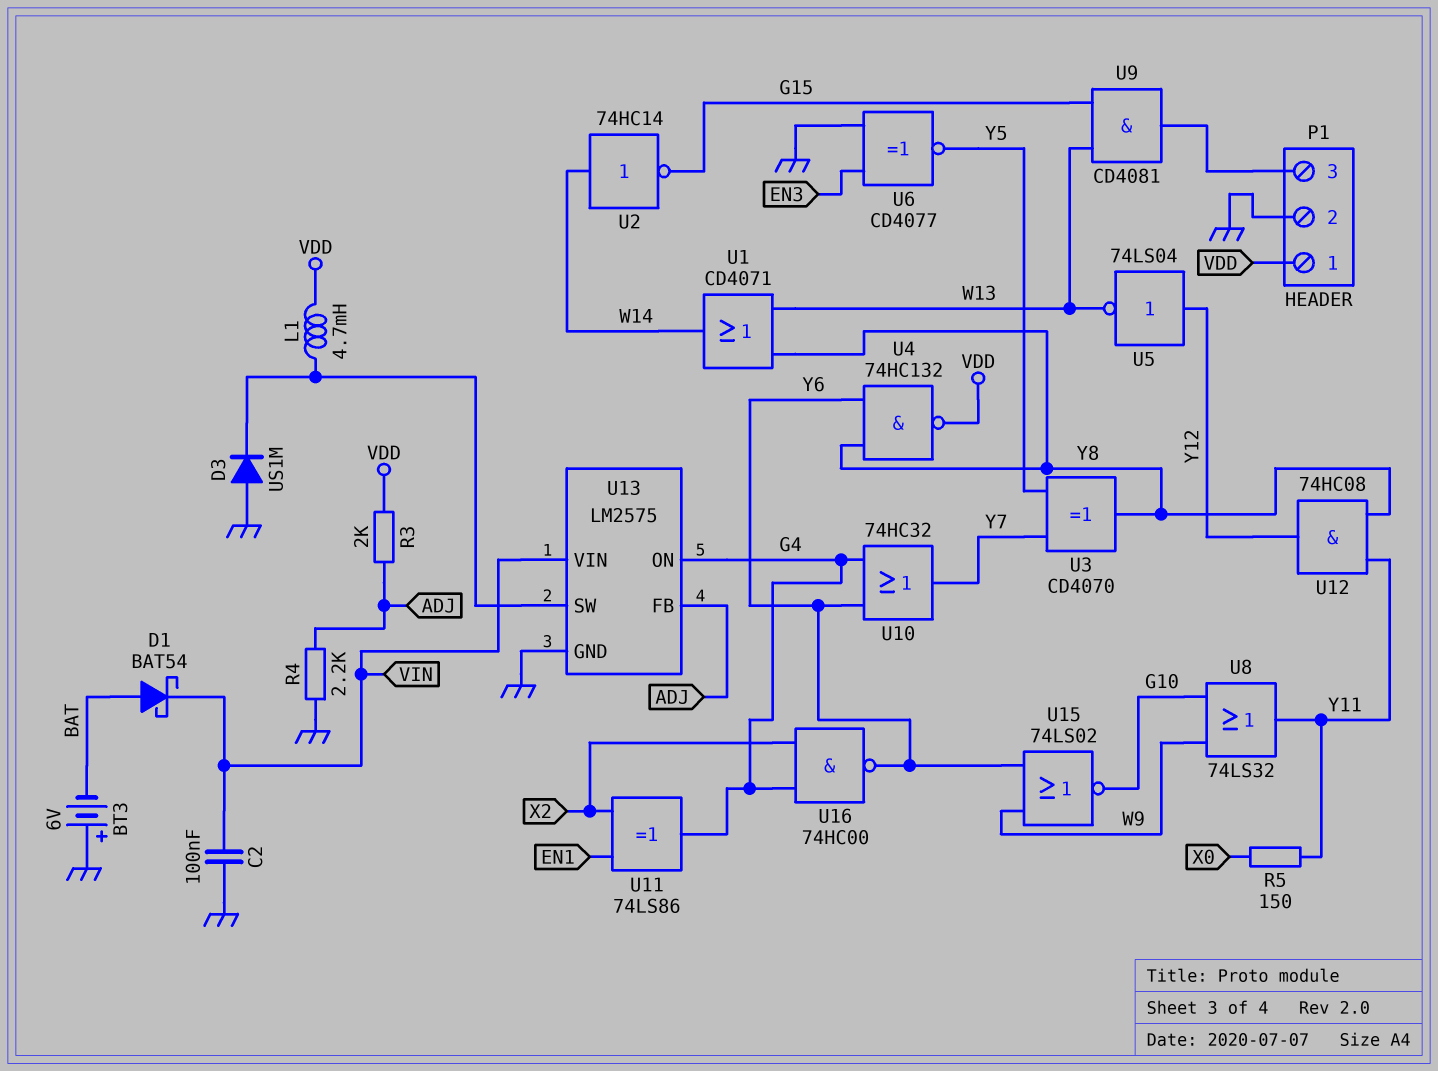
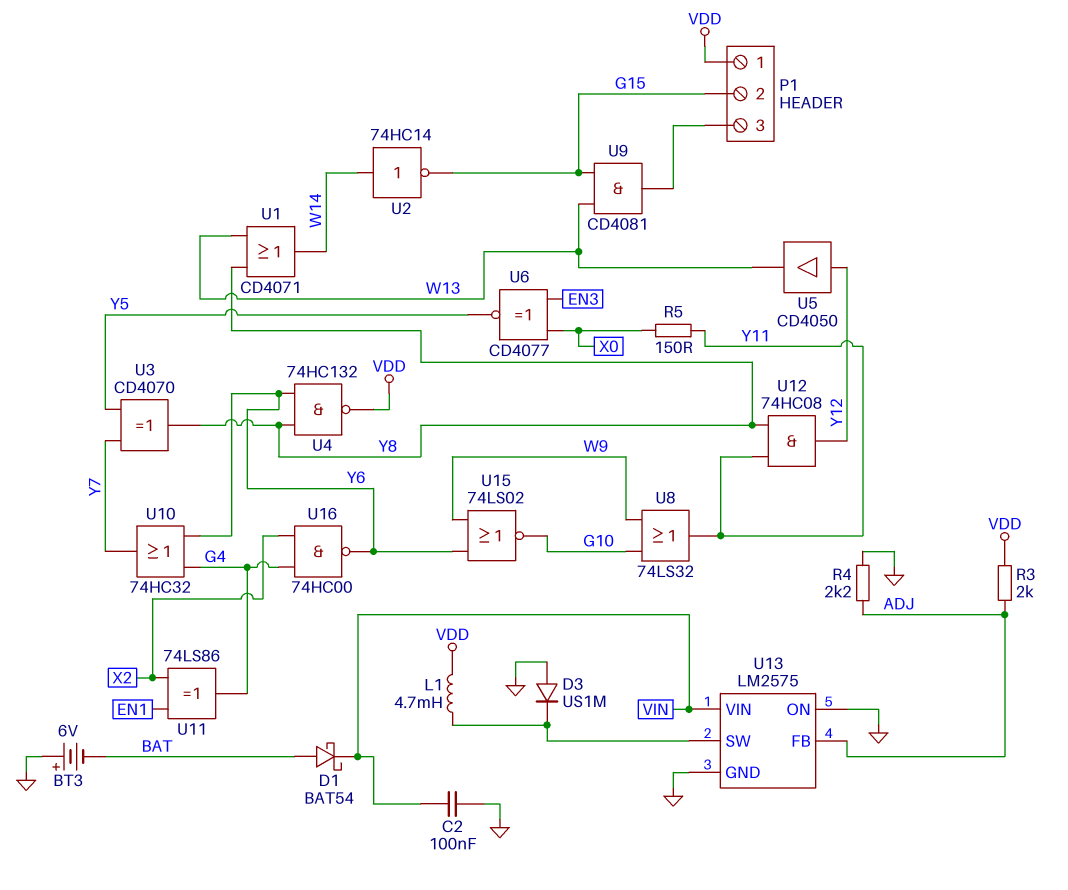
P1 pin 2: GND -> G15
U5: NOT 74LS04 (in Y12, out W13) -> buffer CD4050 (in Y12, out W13)
U6: XNOR CD4077 (in EN3, in GND, out Y5) -> XNOR CD4077 (in EN3, in X0, out Y5)
U13 pin ON: G4 -> GND

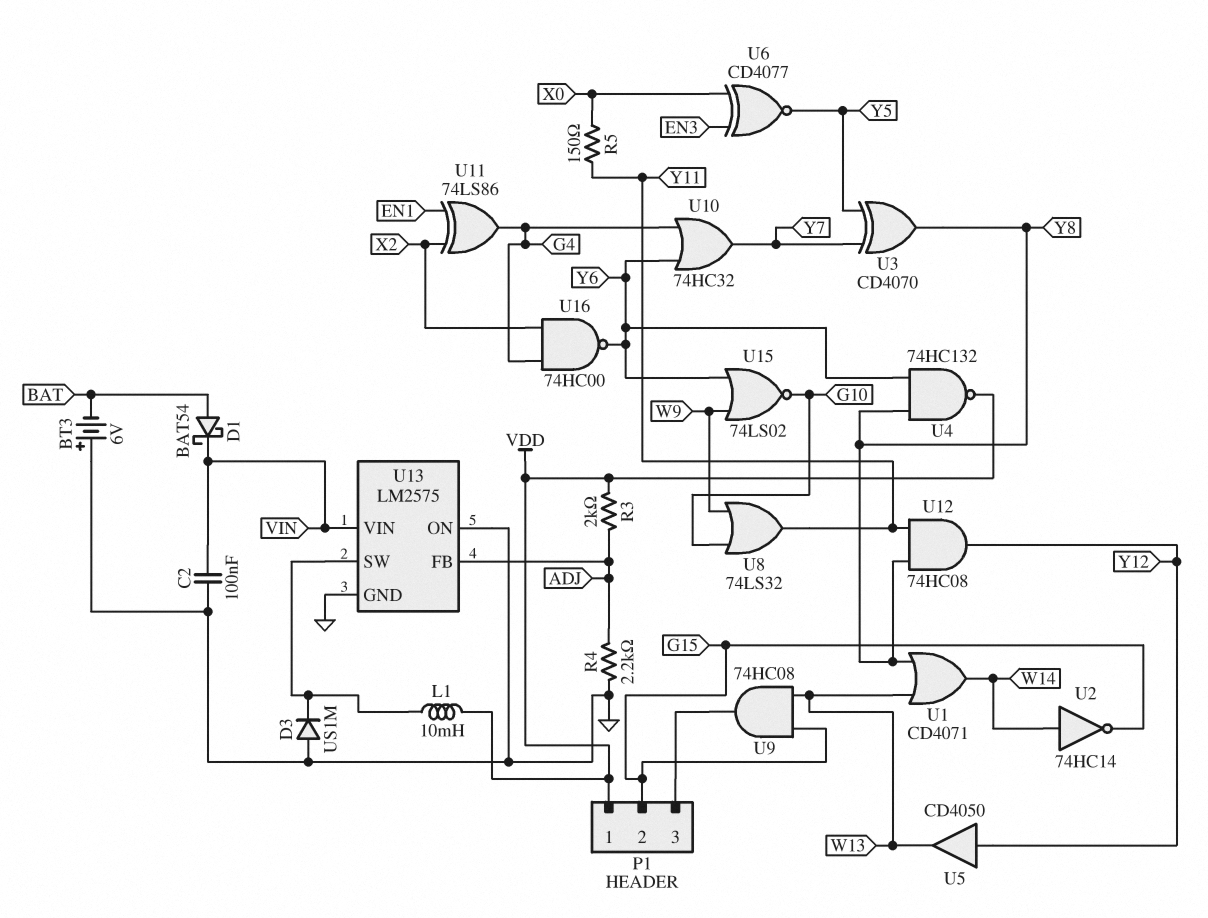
L1: 4.7mH (U13/SW, VDD) -> 10mH (U13/SW, VDD)
U9: AND CD4081 (in G15, in W13, out P1/3) -> AND 74HC08 (in G15, in W13, out P1/3)

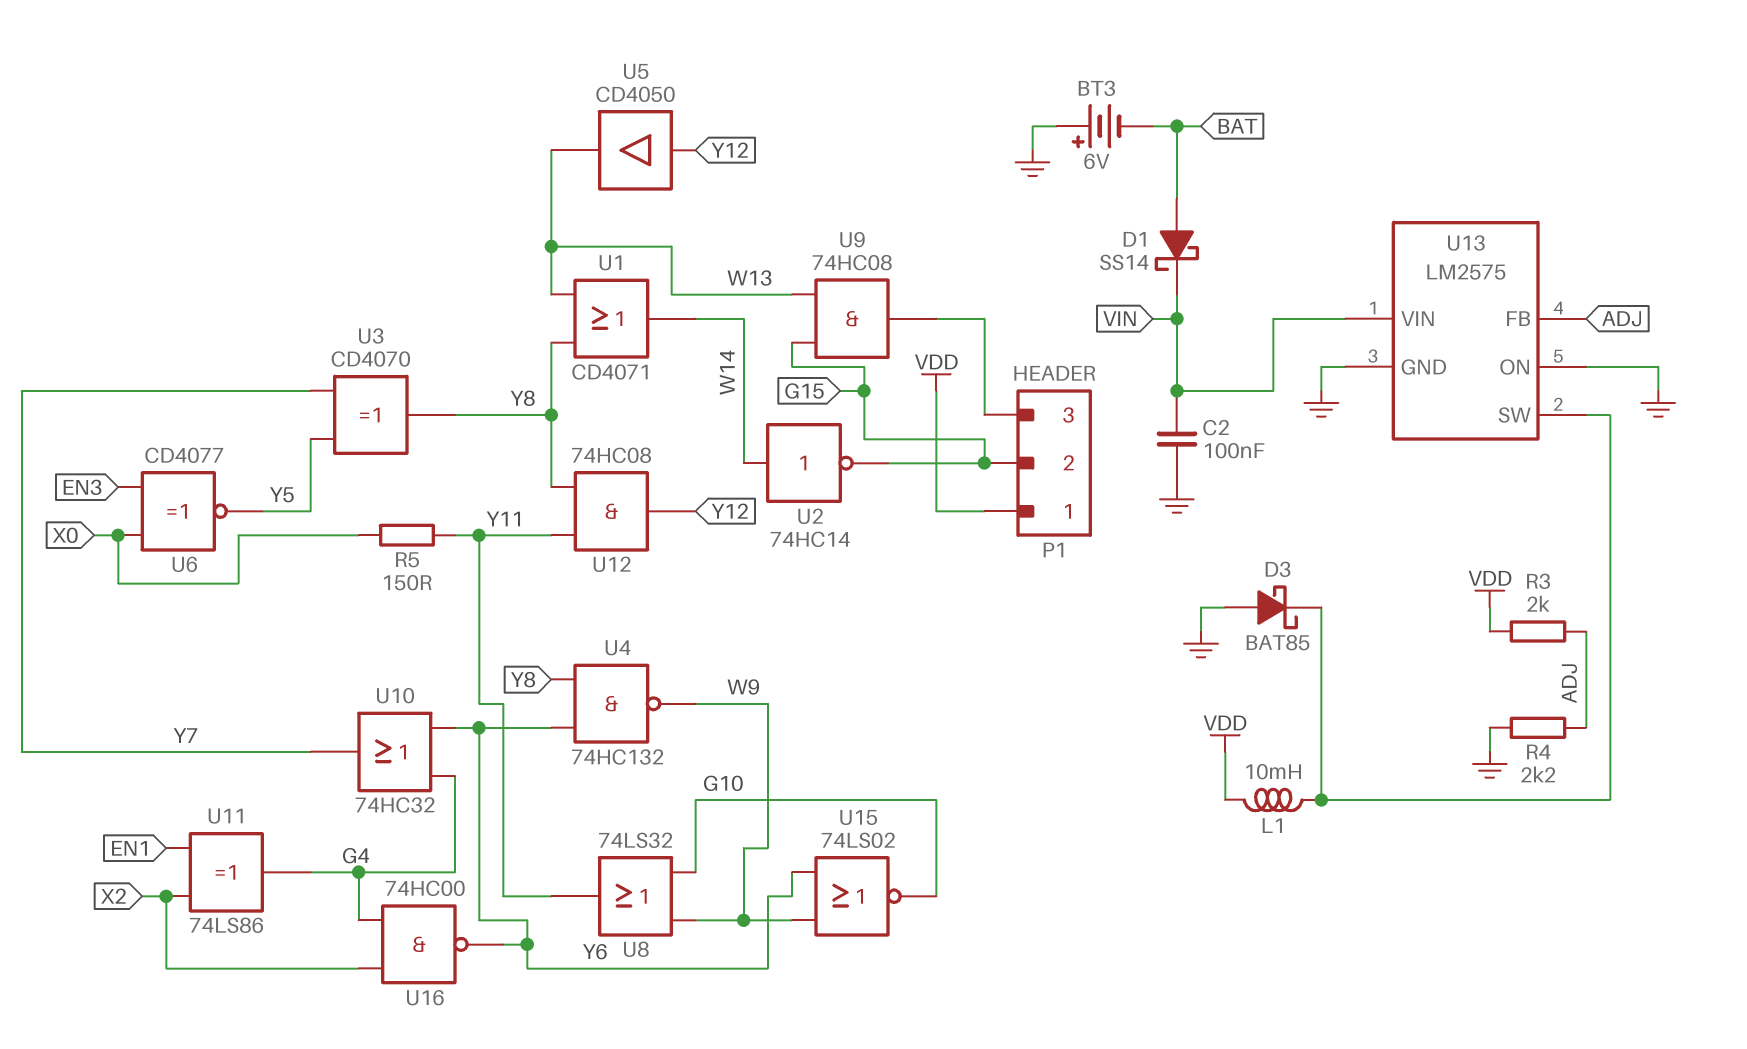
D1: schottky BAT54 (A BAT, K VIN) -> schottky SS14 (A BAT, K VIN)
D3: diode US1M (A GND, K U13/SW) -> schottky BAT85 (A GND, K U13/SW)
U4: NAND 74HC132 (in Y6, in Y8, out VDD) -> NAND 74HC132 (in Y6, in Y8, out W9)

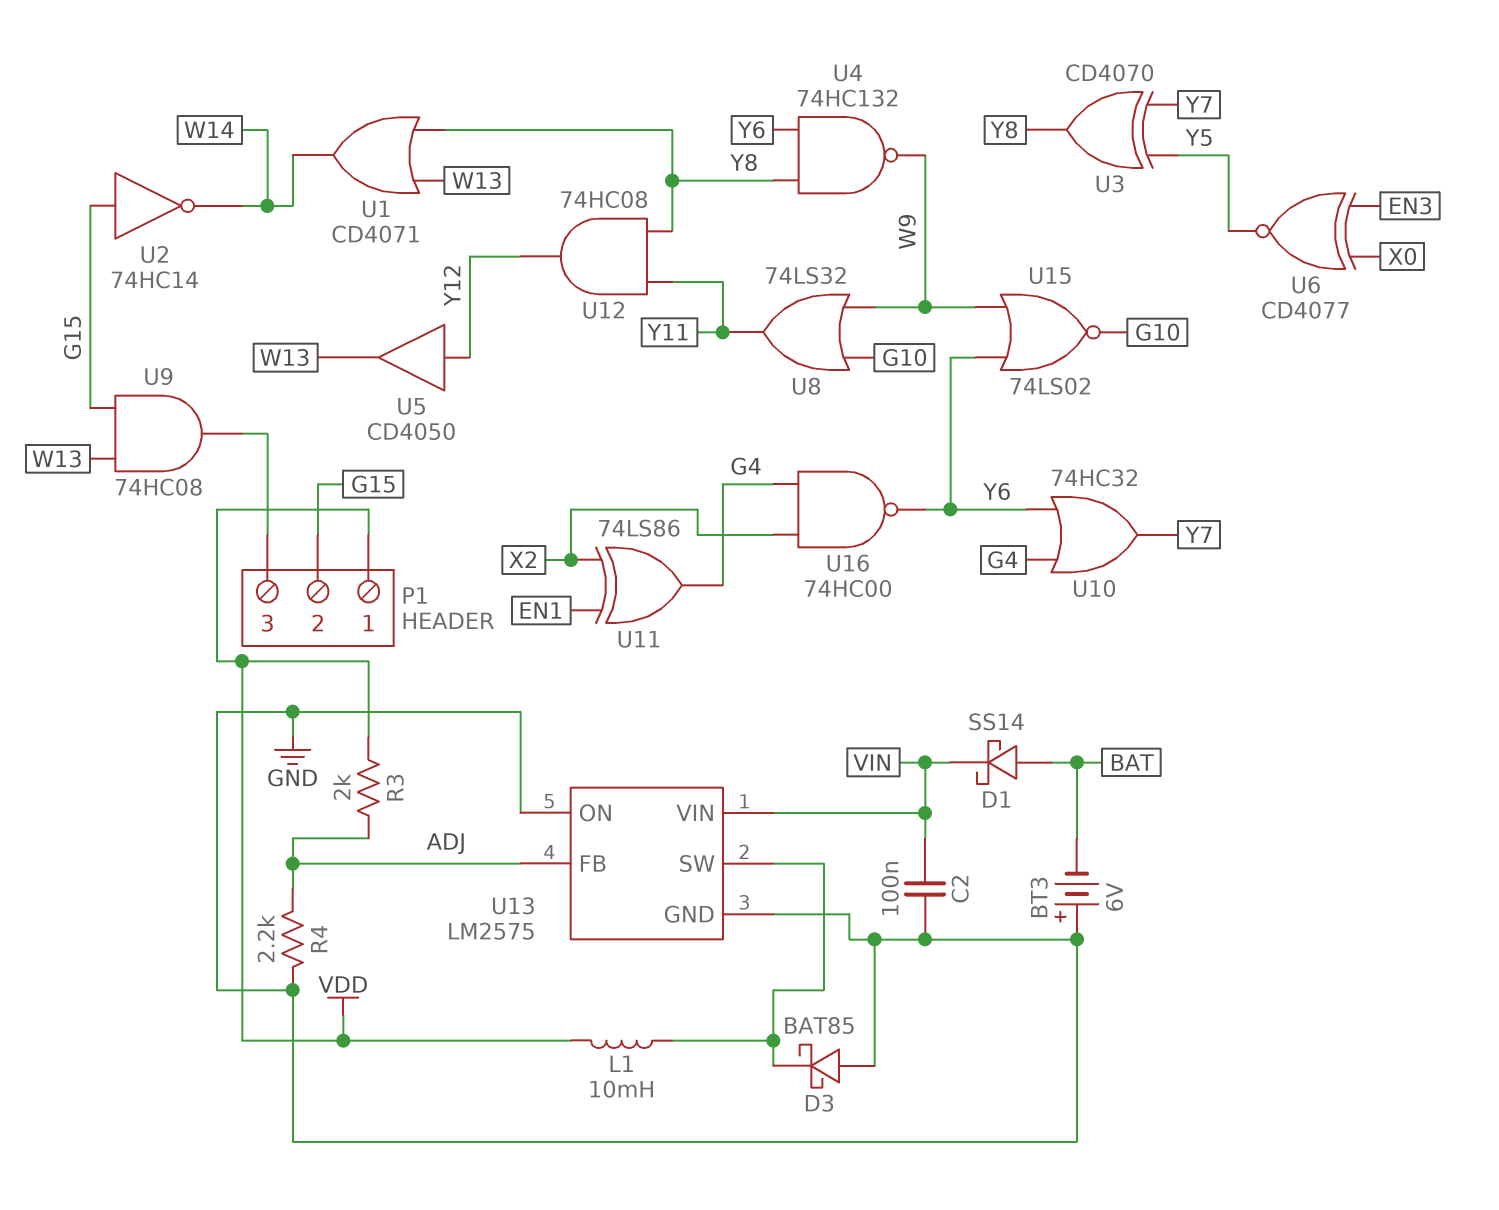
R5: 150 (X0, Y11) -> none
U2: NOT 74HC14 (in W14, out G15) -> NOT 74HC14 (in G15, out W14)

